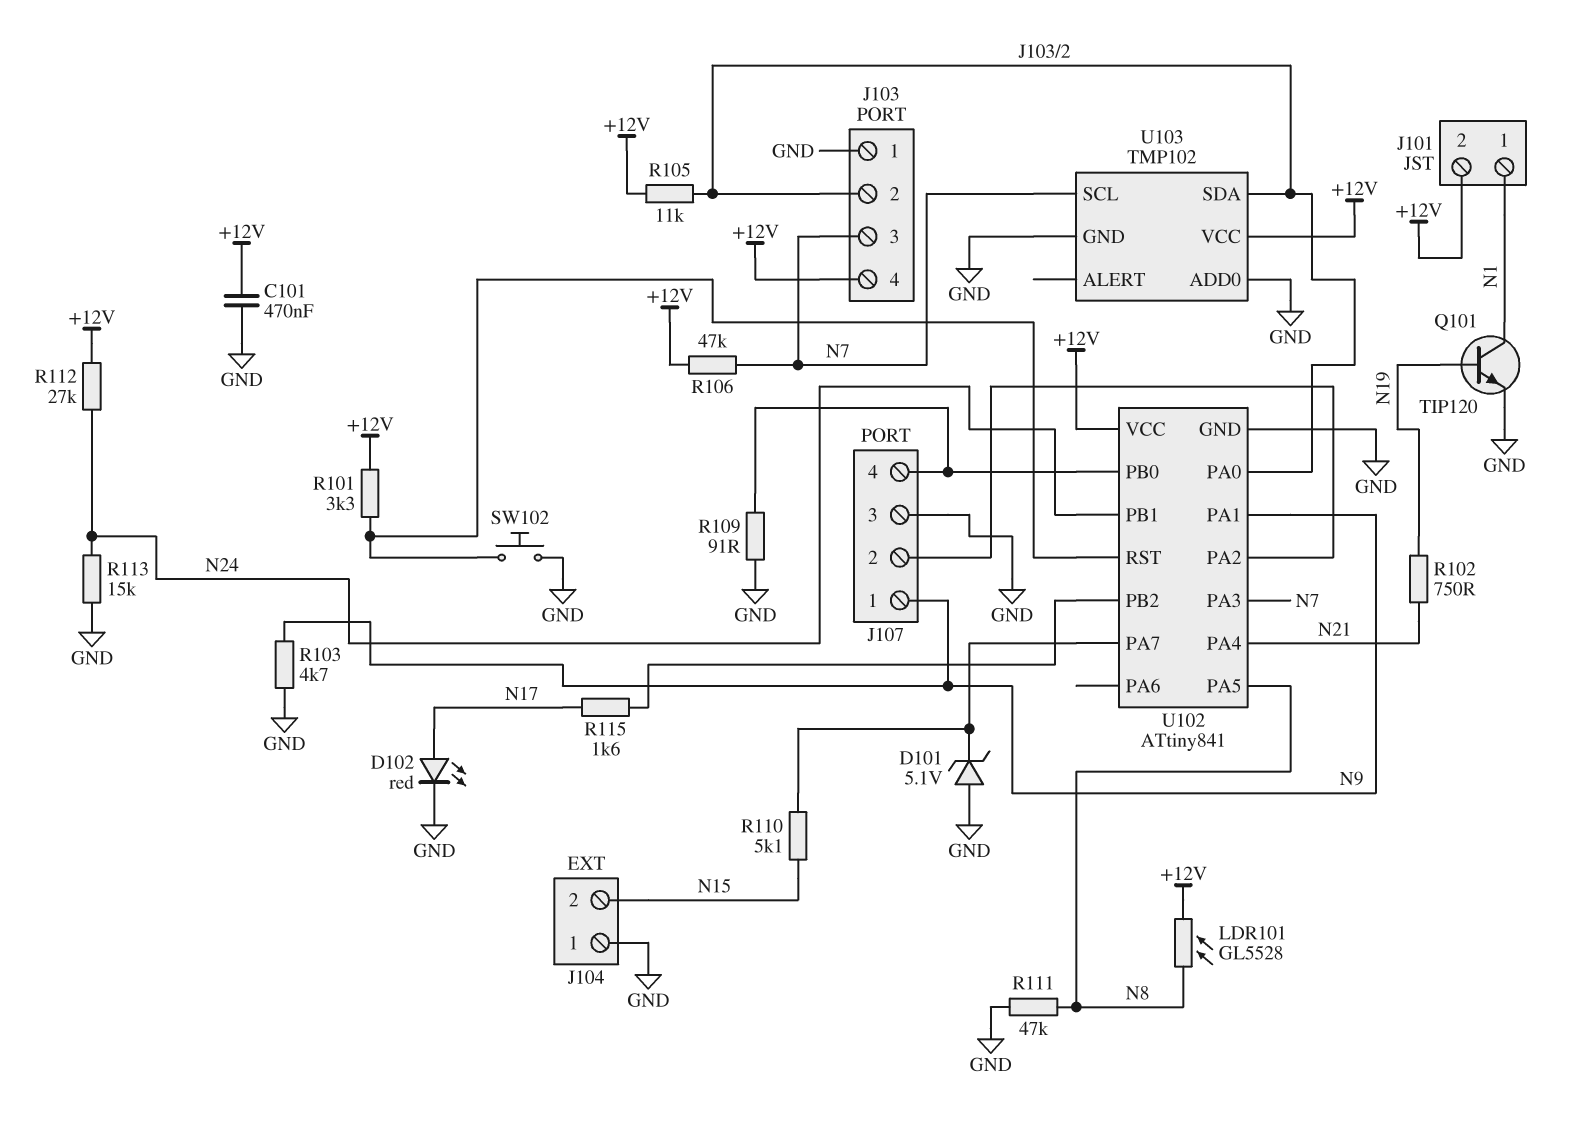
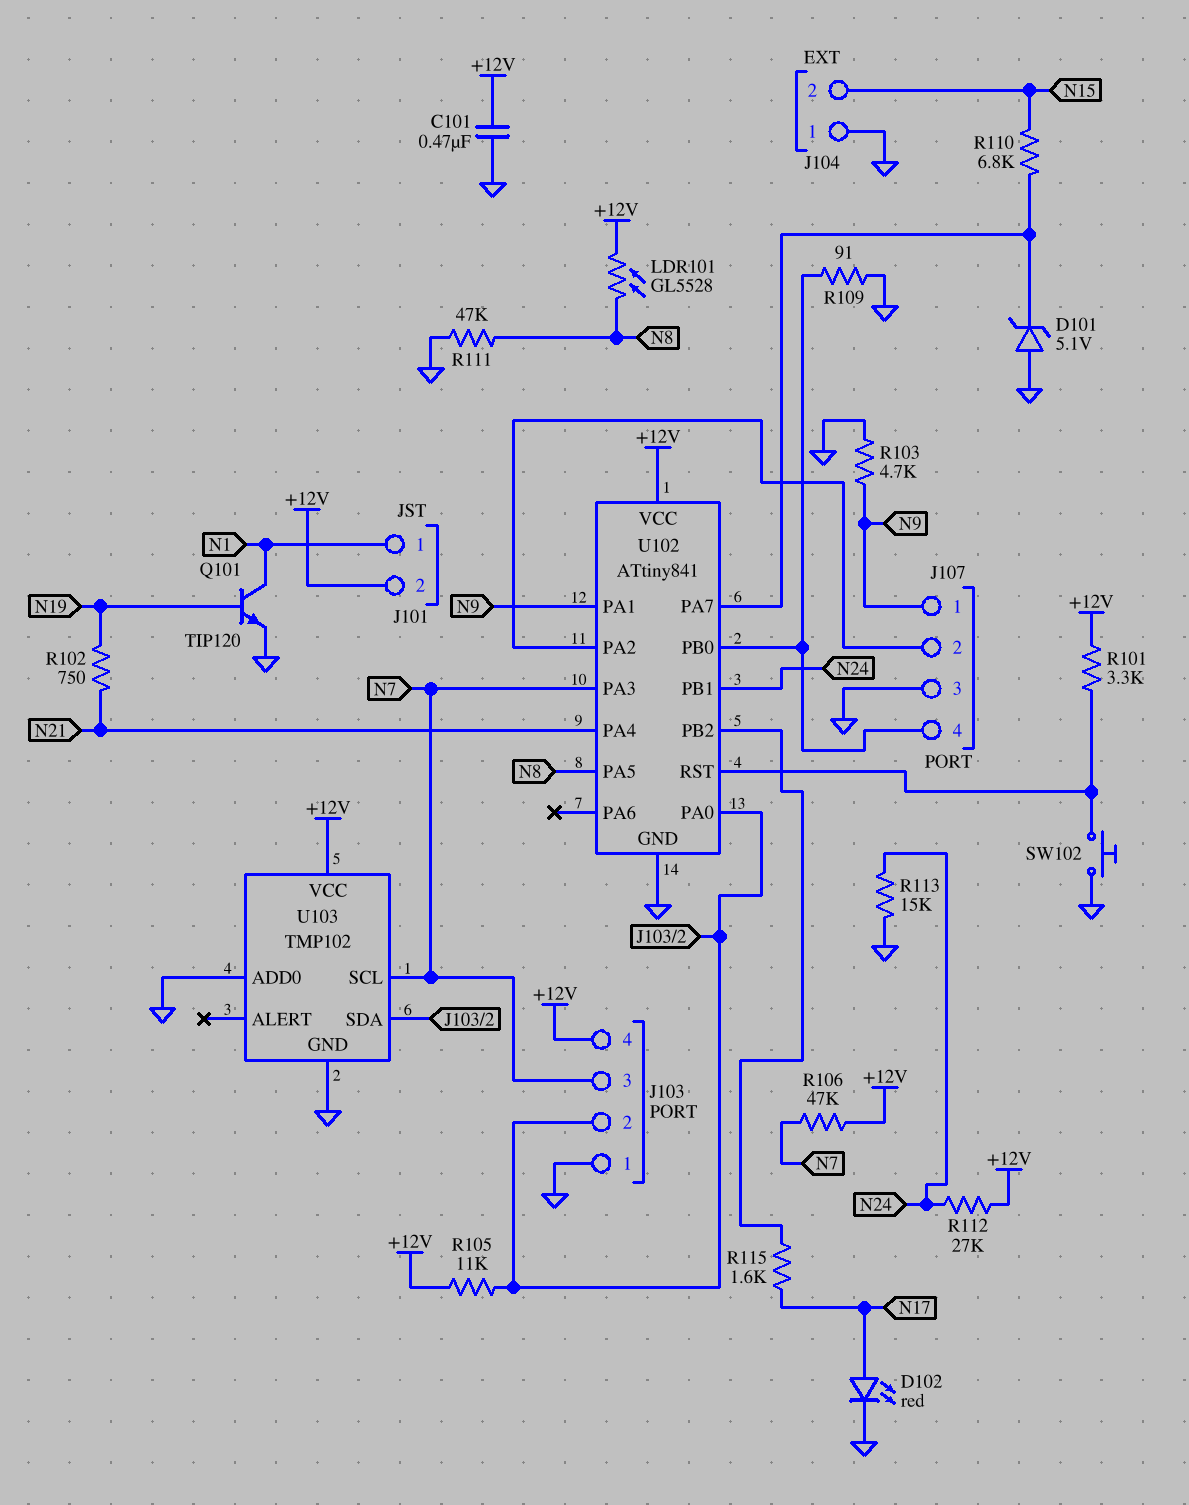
R110: 5.1k (N15, U102/PA7) -> 6.8k (N15, U102/PA7)

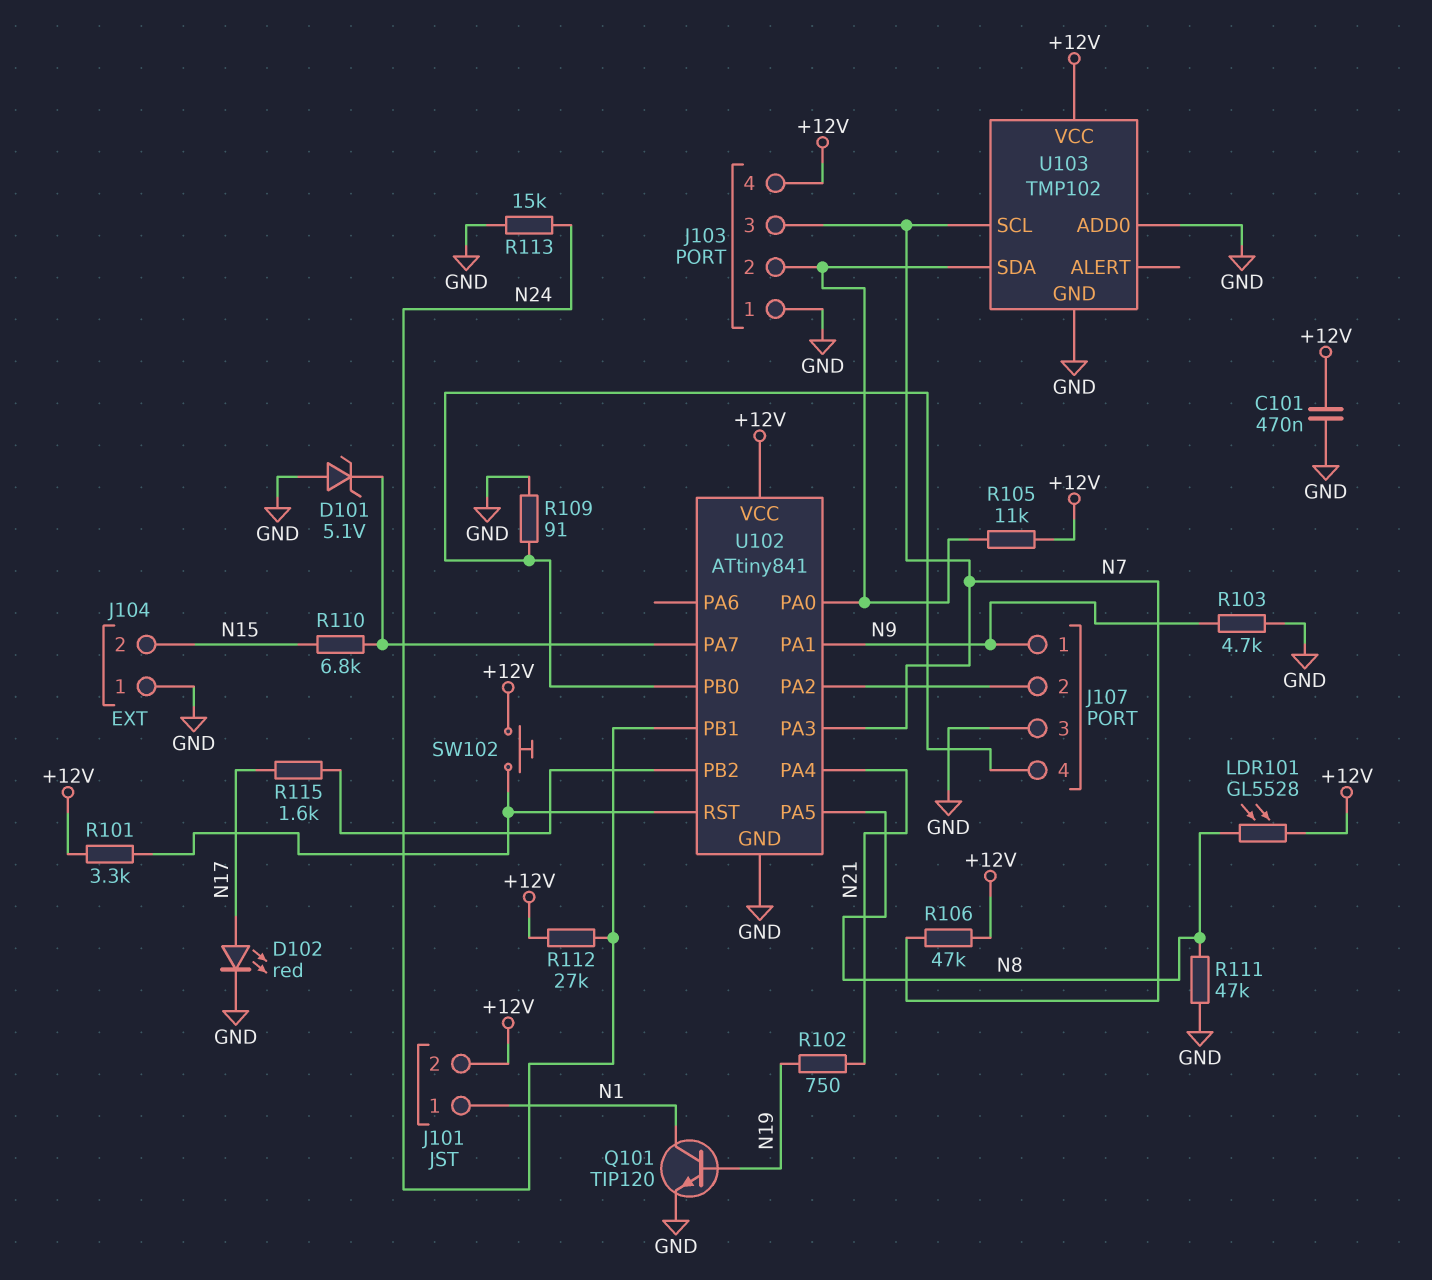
SW102: button (GND, U102/RST) -> button (+12V, U102/RST)

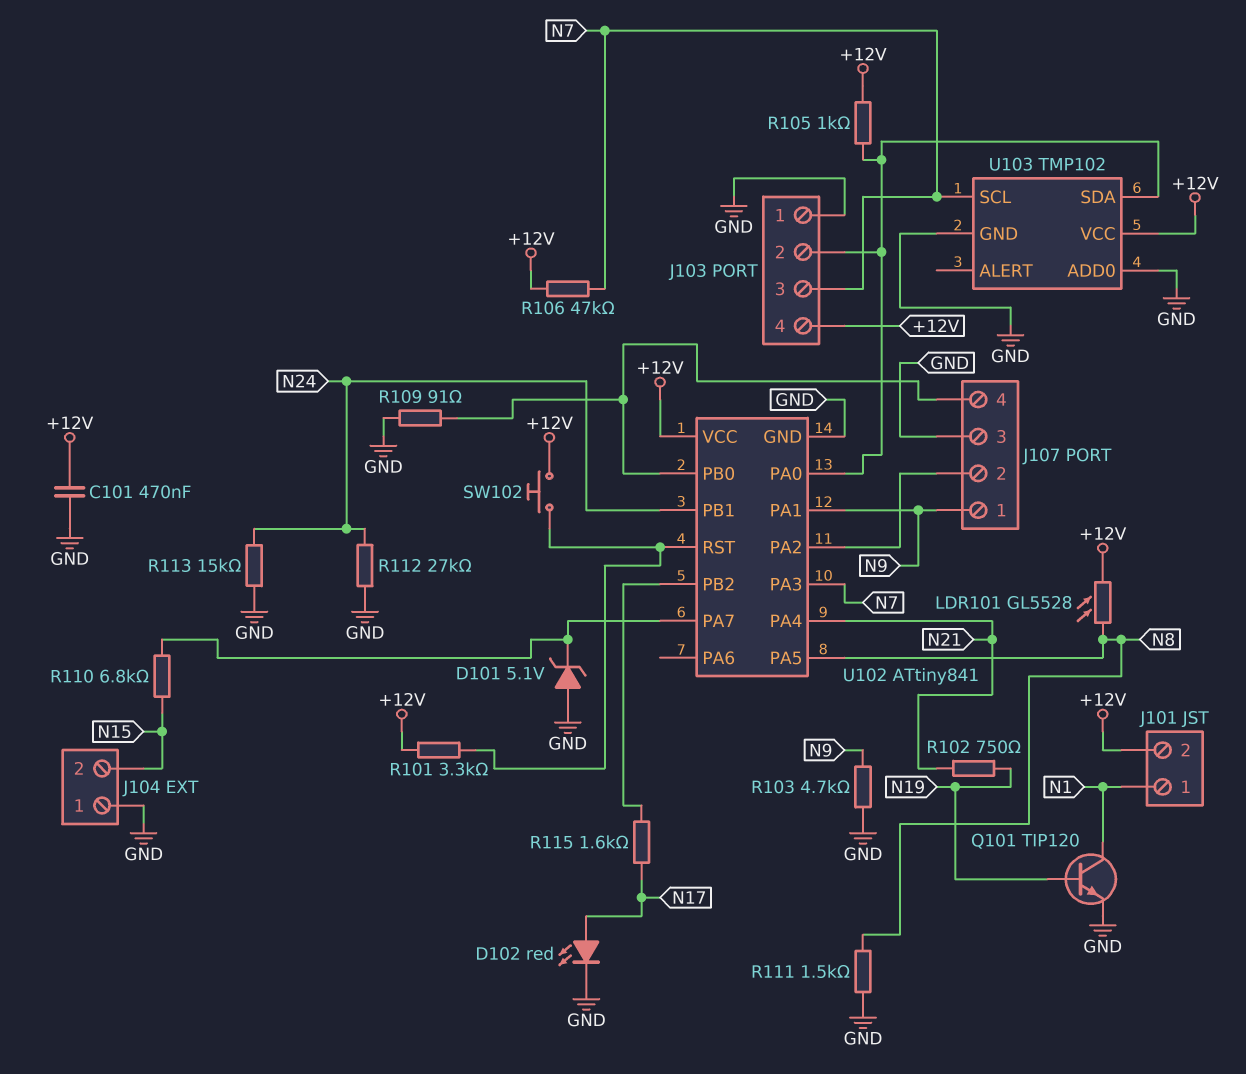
R105: 11k (+12V, J103/2) -> 1k (+12V, J103/2)
R111: 47k (GND, N8) -> 1.5k (GND, N8)
R112: 27k (+12V, N24) -> 27k (GND, N24)

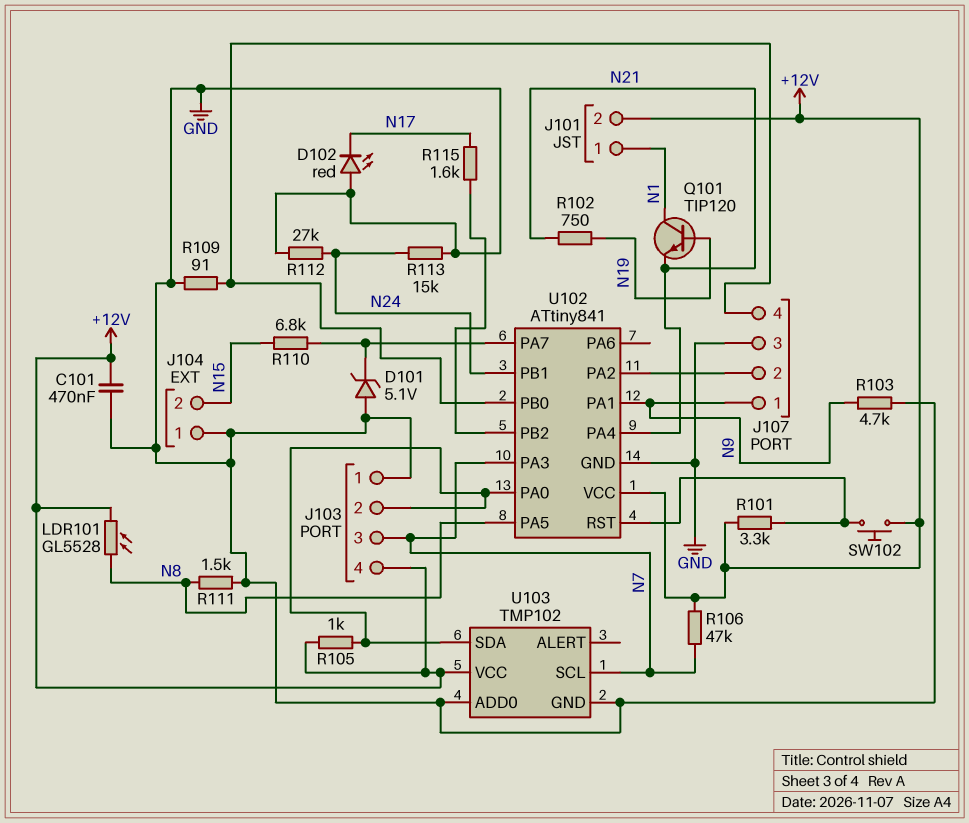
D102: LED red (A N17, K GND) -> LED red (A GND, K N17)
Q101: NPN TIP120 (B N19, C N1, E GND) -> NPN TIP120 (B N19, C N1, E N21)

